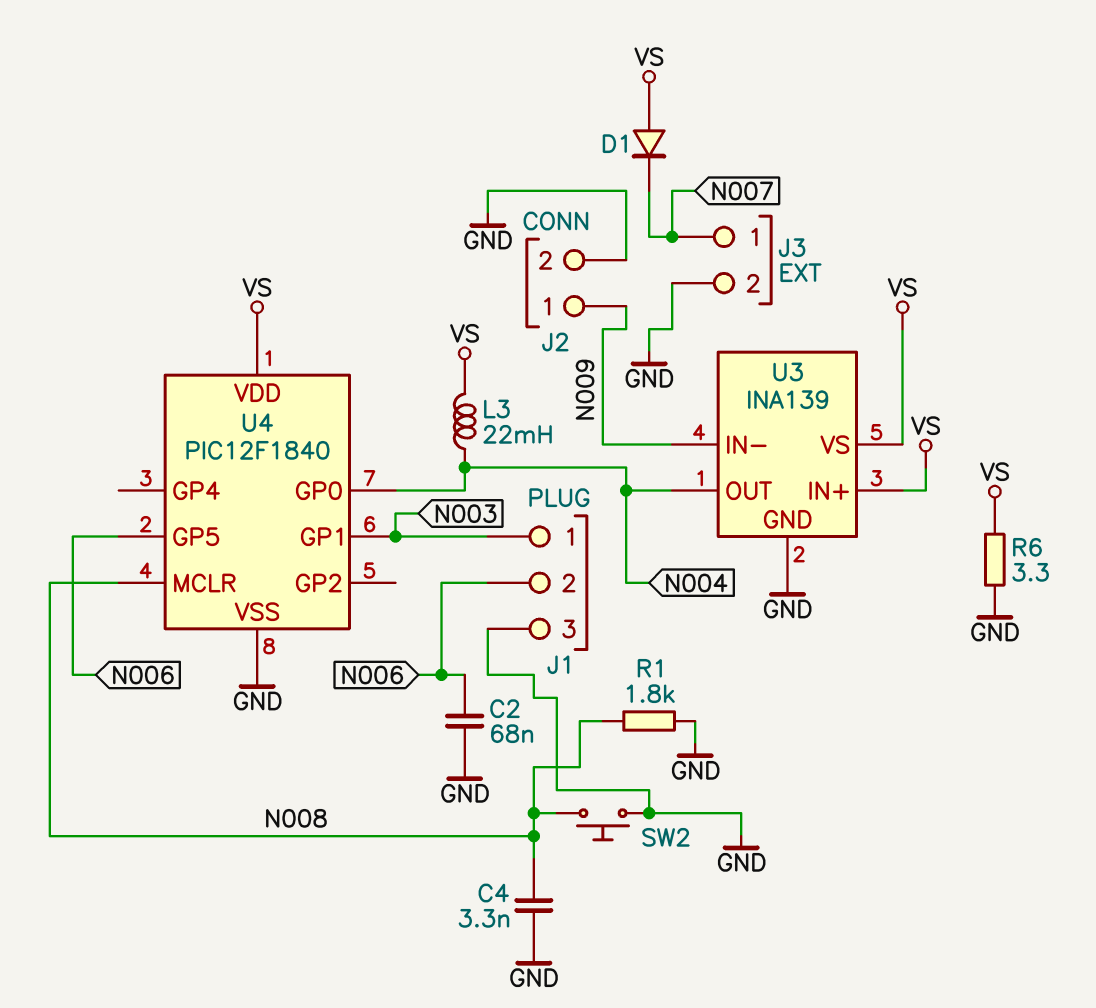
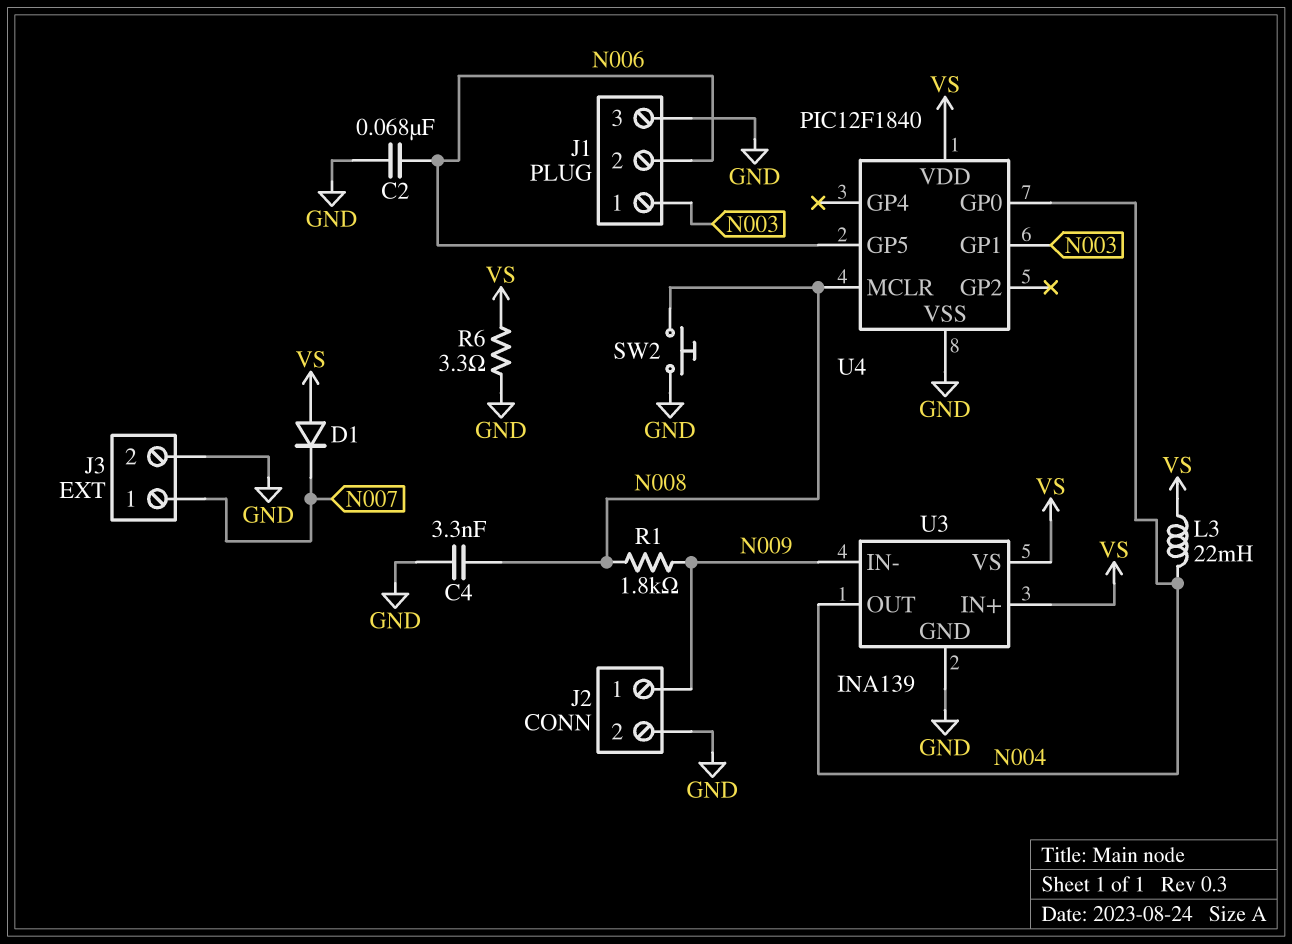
R1: 1.8k (GND, N008) -> 1.8k (N008, N009)

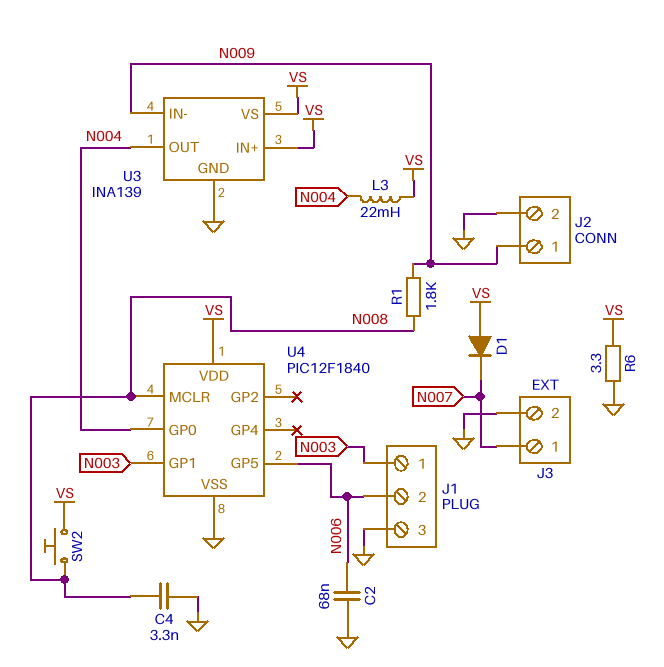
SW2: button (GND, N008) -> button (N008, VS)

